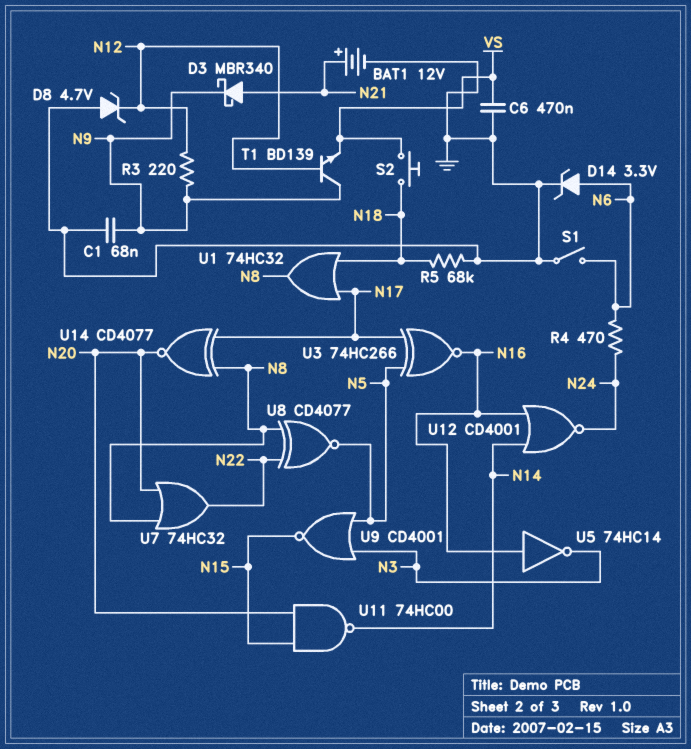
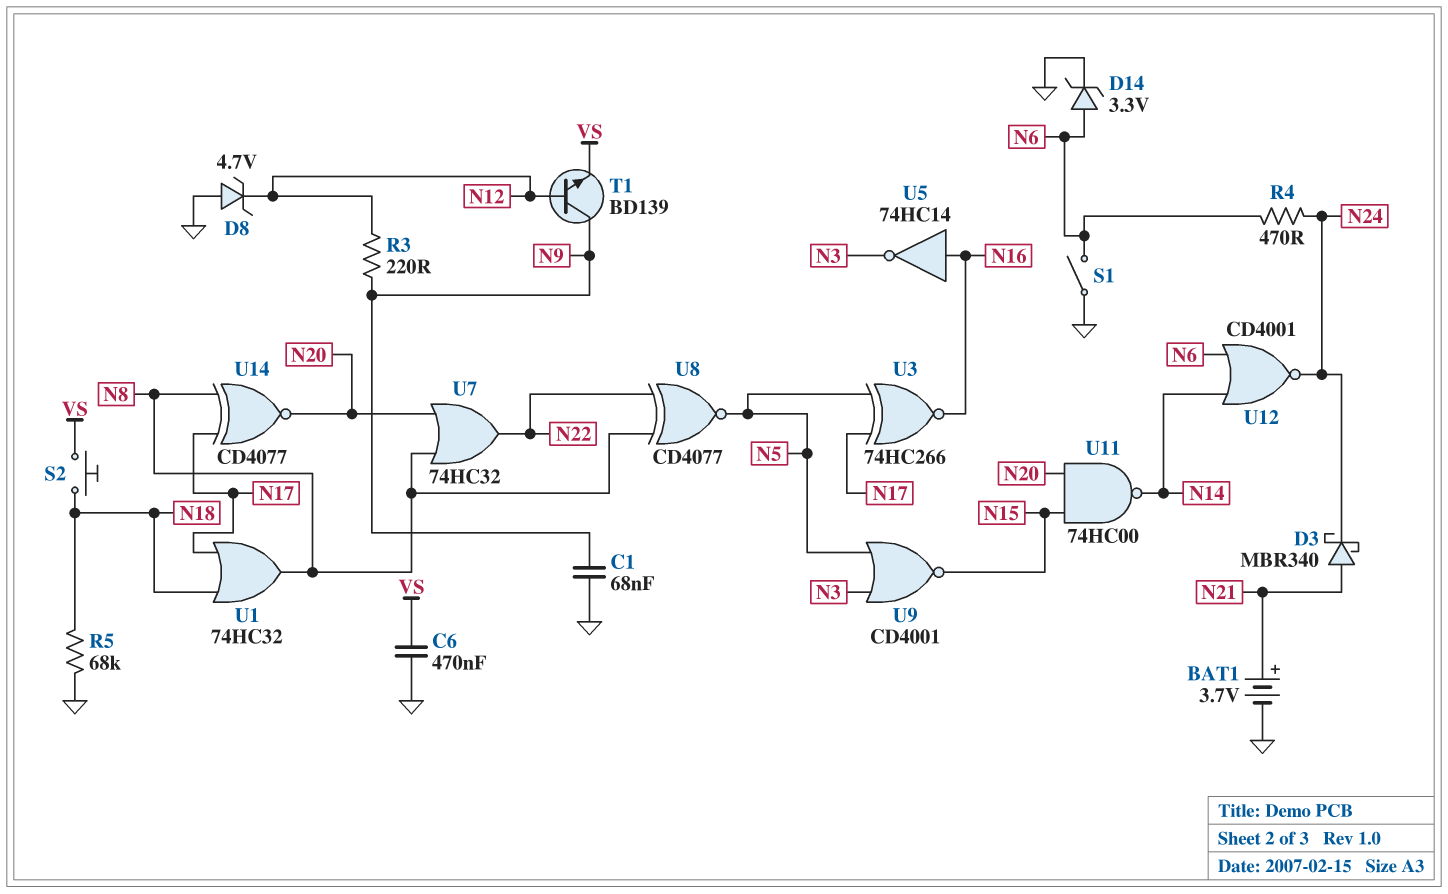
BAT1: 12V (plus N21, minus GND) -> 3.7V (plus N21, minus GND)
D3: schottky MBR340 (A N21, K N9) -> schottky MBR340 (A N21, K N24)
U12: NOR CD4001 (in N14, in N16, out N24) -> NOR CD4001 (in N6, in N14, out N24)

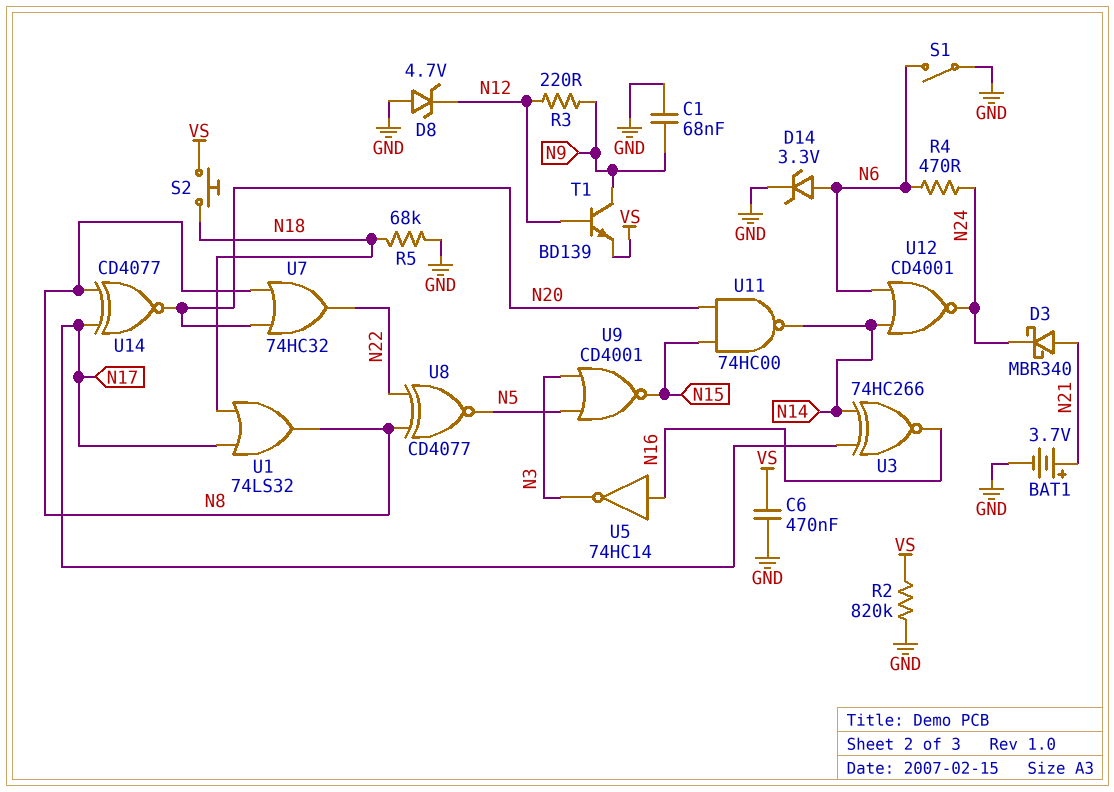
R2: none -> 820k (GND, VS)
U1: OR 74HC32 (in N17, in N18, out N8) -> OR 74LS32 (in N17, in N18, out N8)
U3: XNOR 74HC266 (in N5, in N17, out N16) -> XNOR 74HC266 (in N14, in N17, out N16)

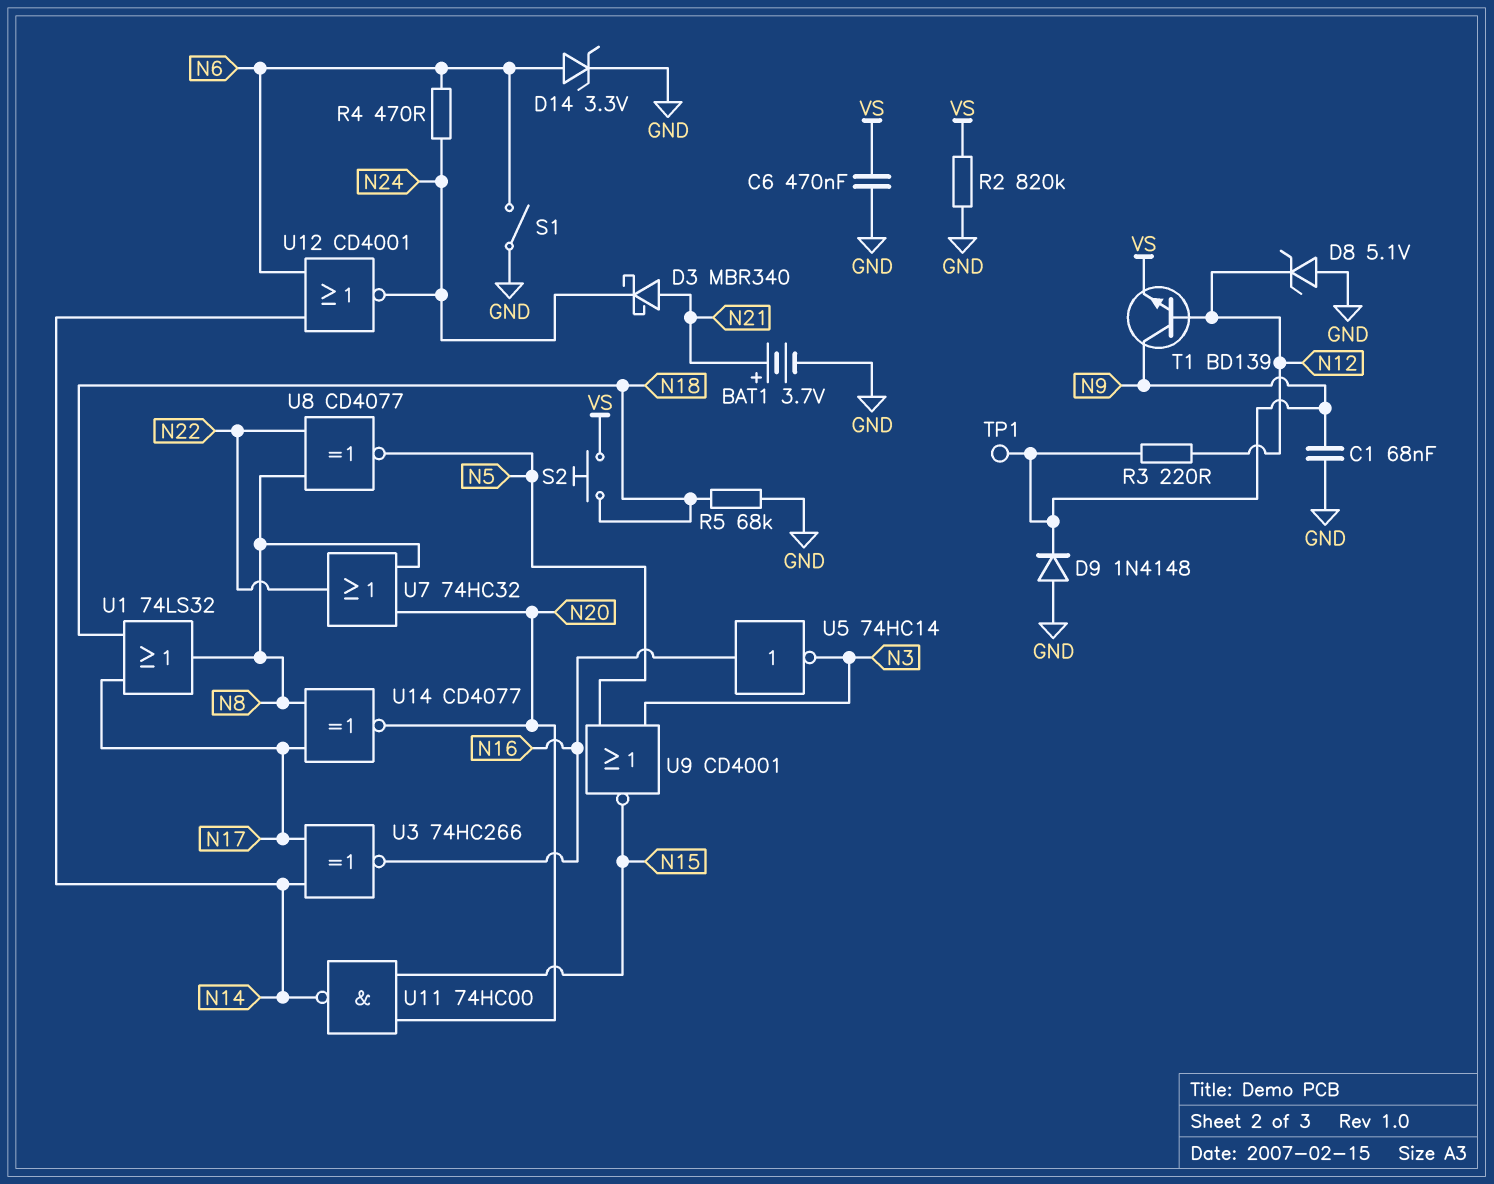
D8: zener 4.7V (A GND, K N12) -> zener 5.1V (A GND, K N12)
D9: none -> diode 1N4148 (A GND, K N9)
TP1: none -> test point (N9)

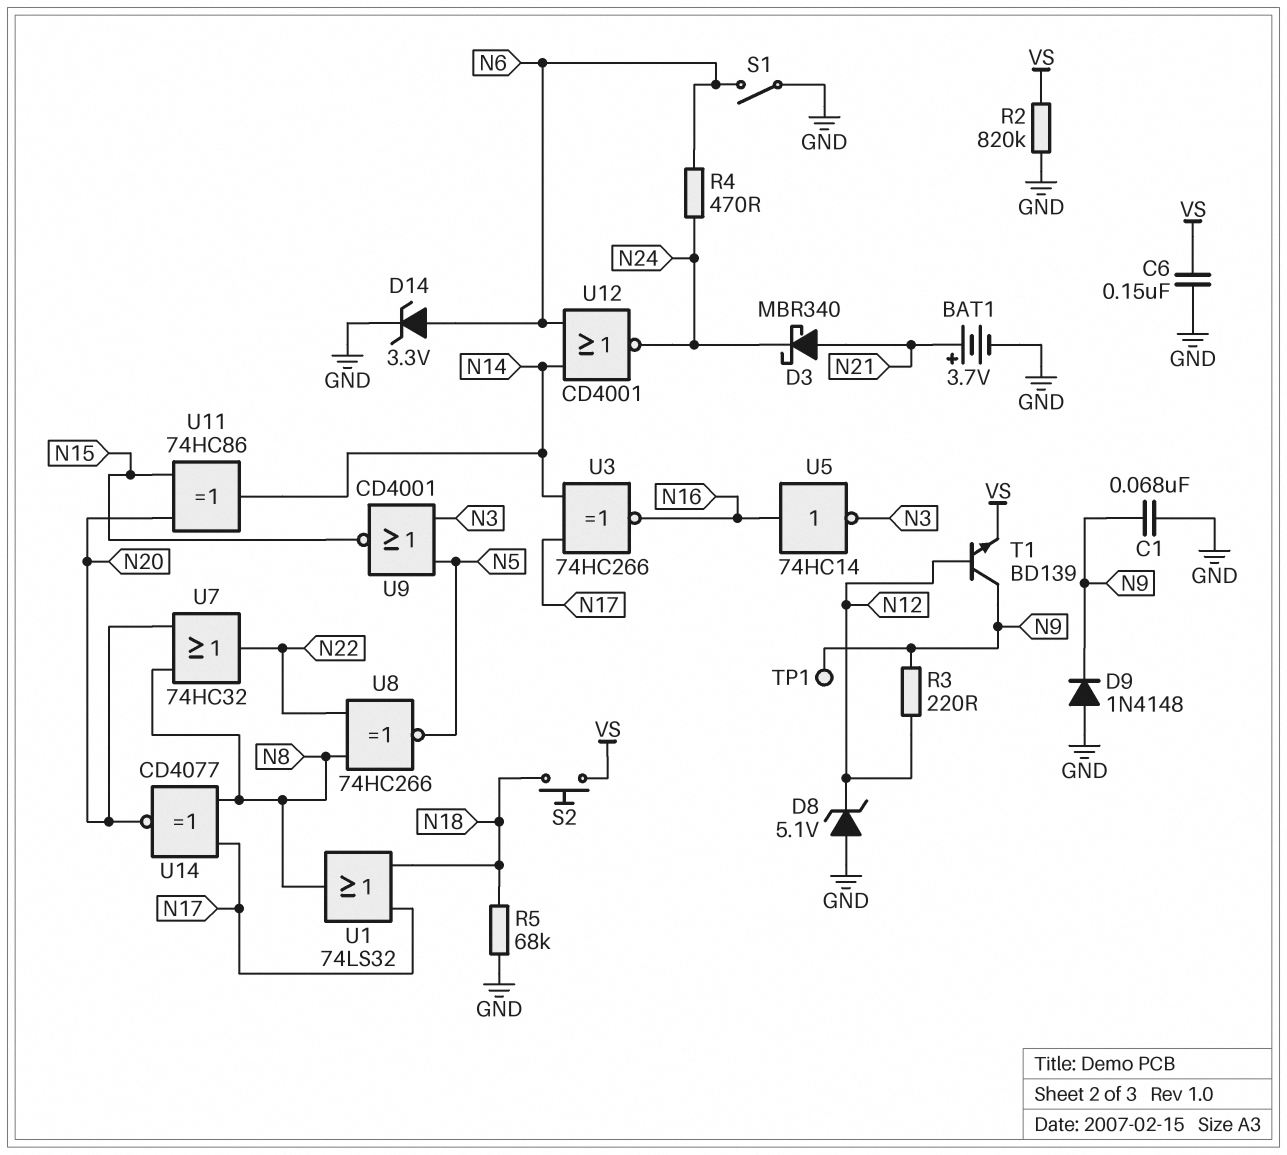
C6: 470nF (GND, VS) -> 150nF (GND, VS)
U8: XNOR CD4077 (in N8, in N22, out N5) -> XNOR 74HC266 (in N8, in N22, out N5)
U11: NAND 74HC00 (in N15, in N20, out N14) -> XOR 74HC86 (in N15, in N20, out N14)

